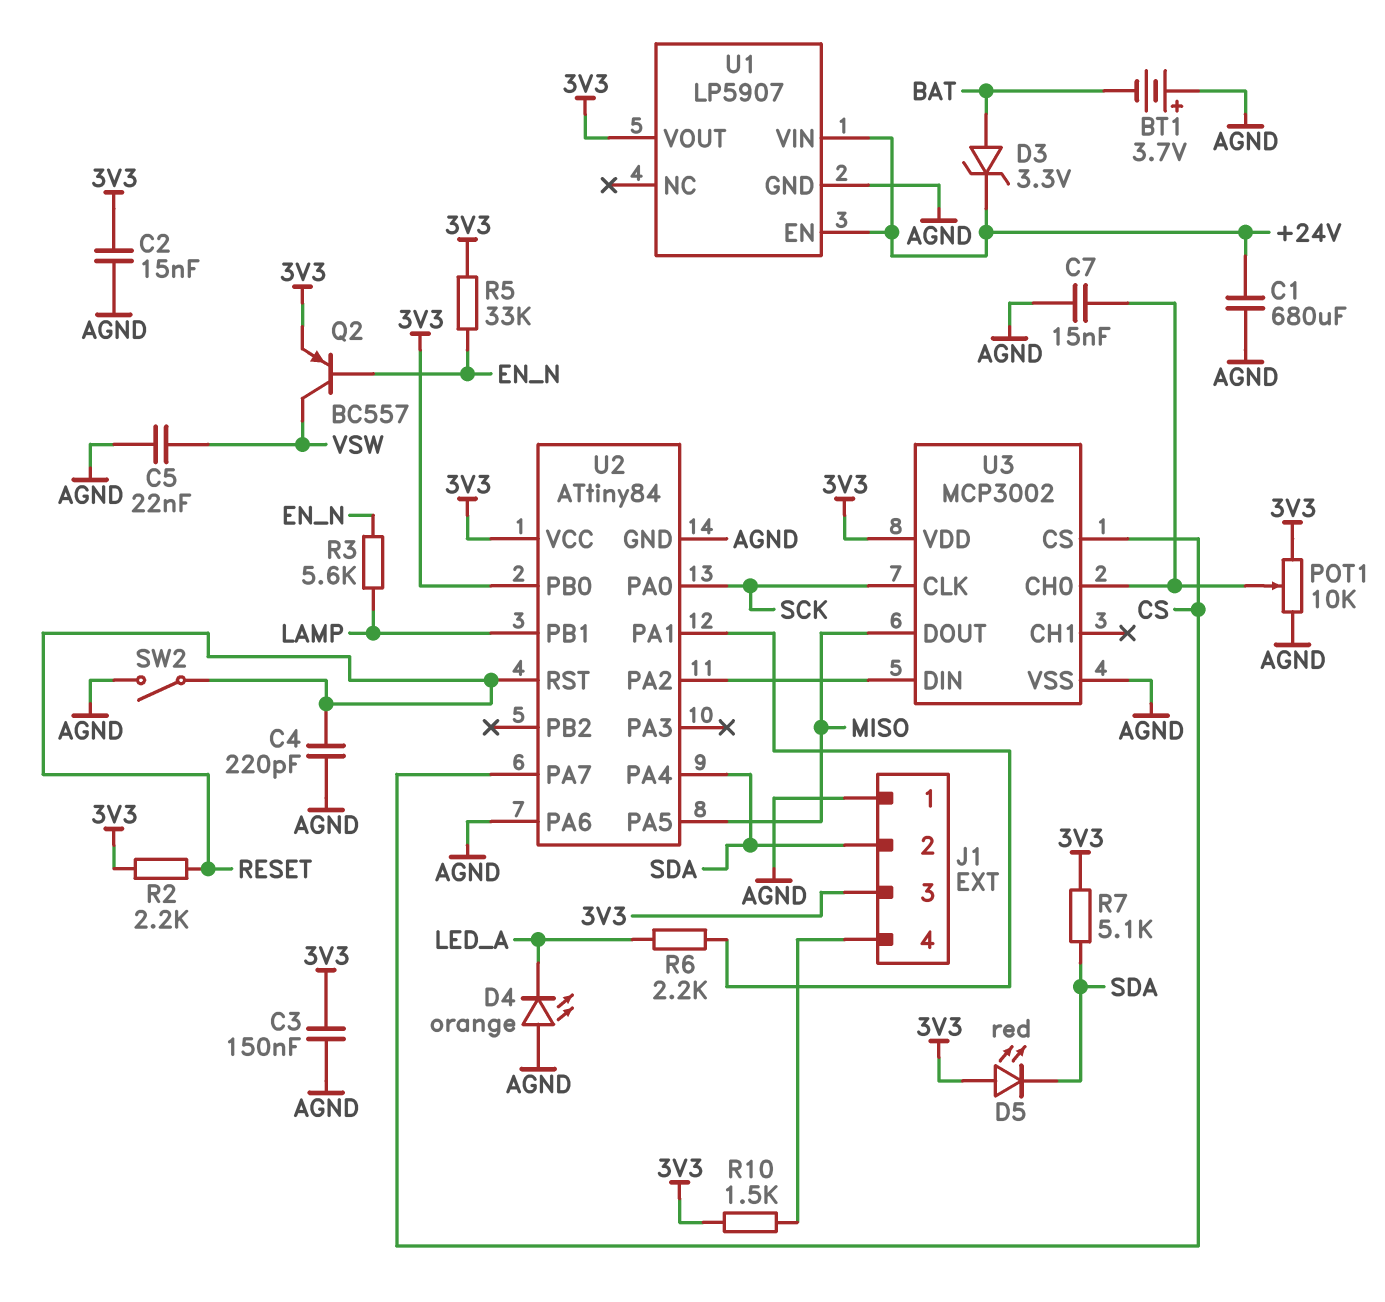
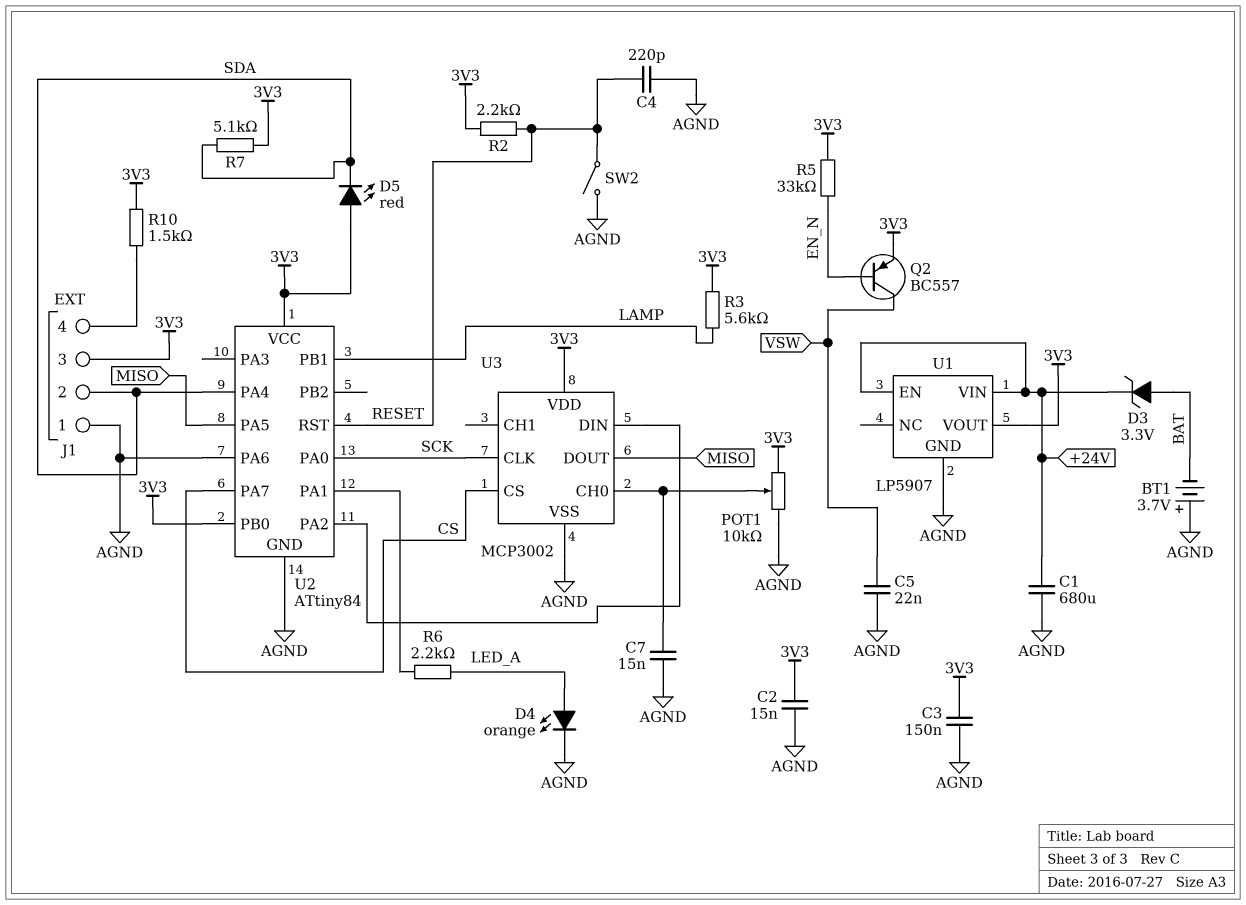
D4: LED orange (A AGND, K LED_A) -> LED orange (A LED_A, K AGND)
R3: 5.6k (EN_N, LAMP) -> 5.6k (3V3, LAMP)

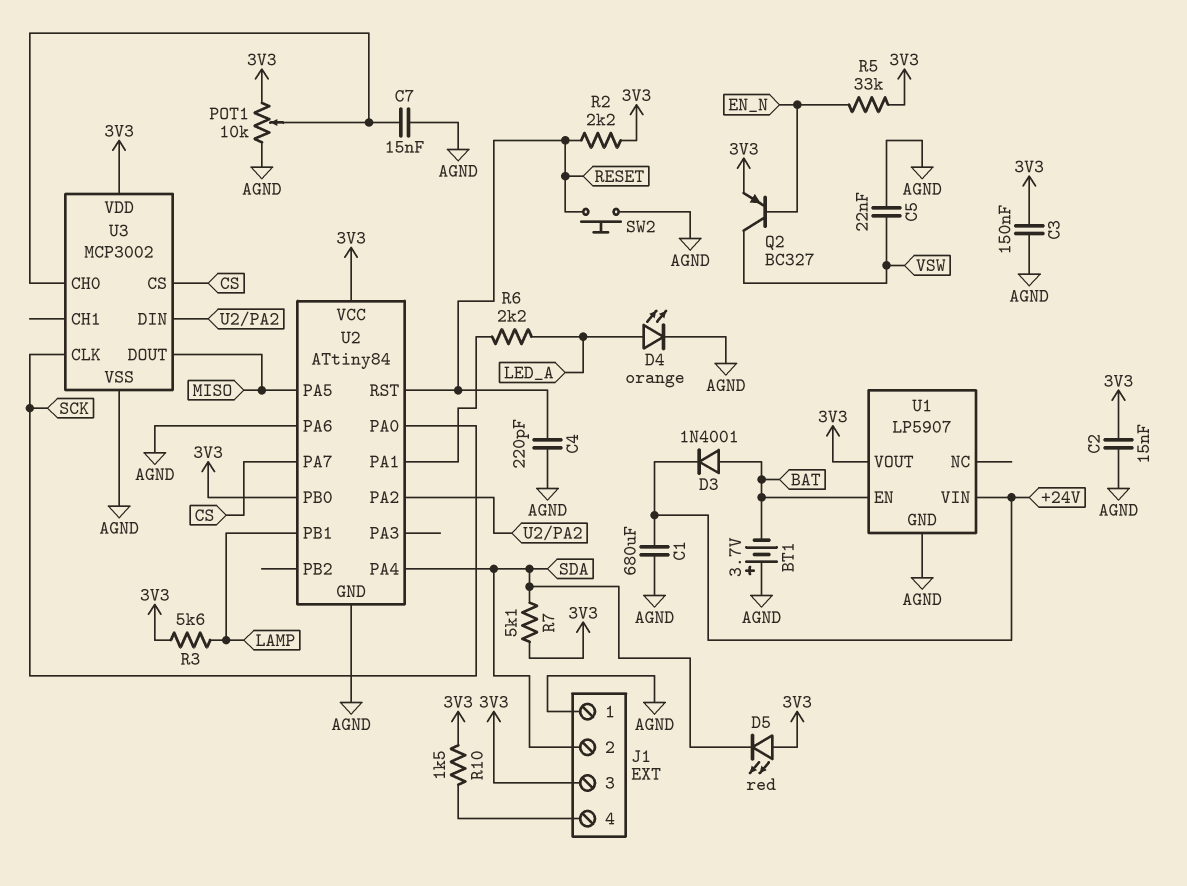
D3: zener 3.3V (A BAT, K +24V) -> diode 1N4001 (A BAT, K +24V)
Q2: PNP BC557 (B EN_N, C VSW, E 3V3) -> PNP BC327 (B EN_N, C VSW, E 3V3)
SW2: switch (AGND, RESET) -> button (AGND, RESET)
U1 pin EN: +24V -> BAT

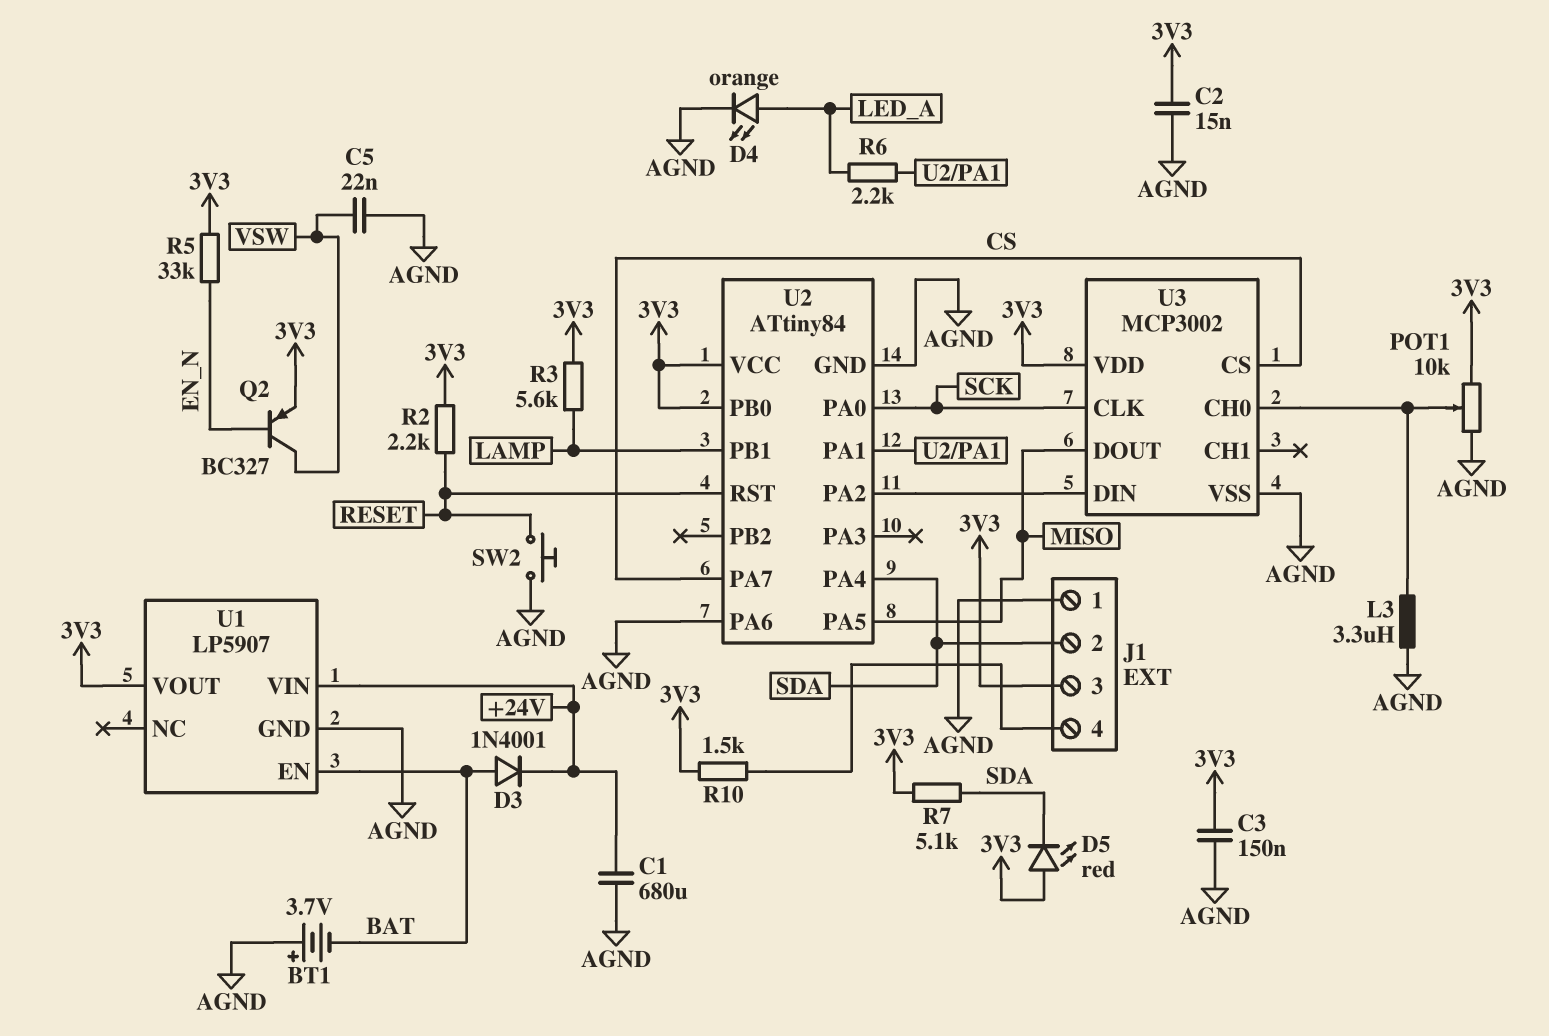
C4: 220pF (AGND, RESET) -> none
C7: 15nF (AGND, U3/CH0) -> none
L3: none -> 3.3uH (AGND, U3/CH0)

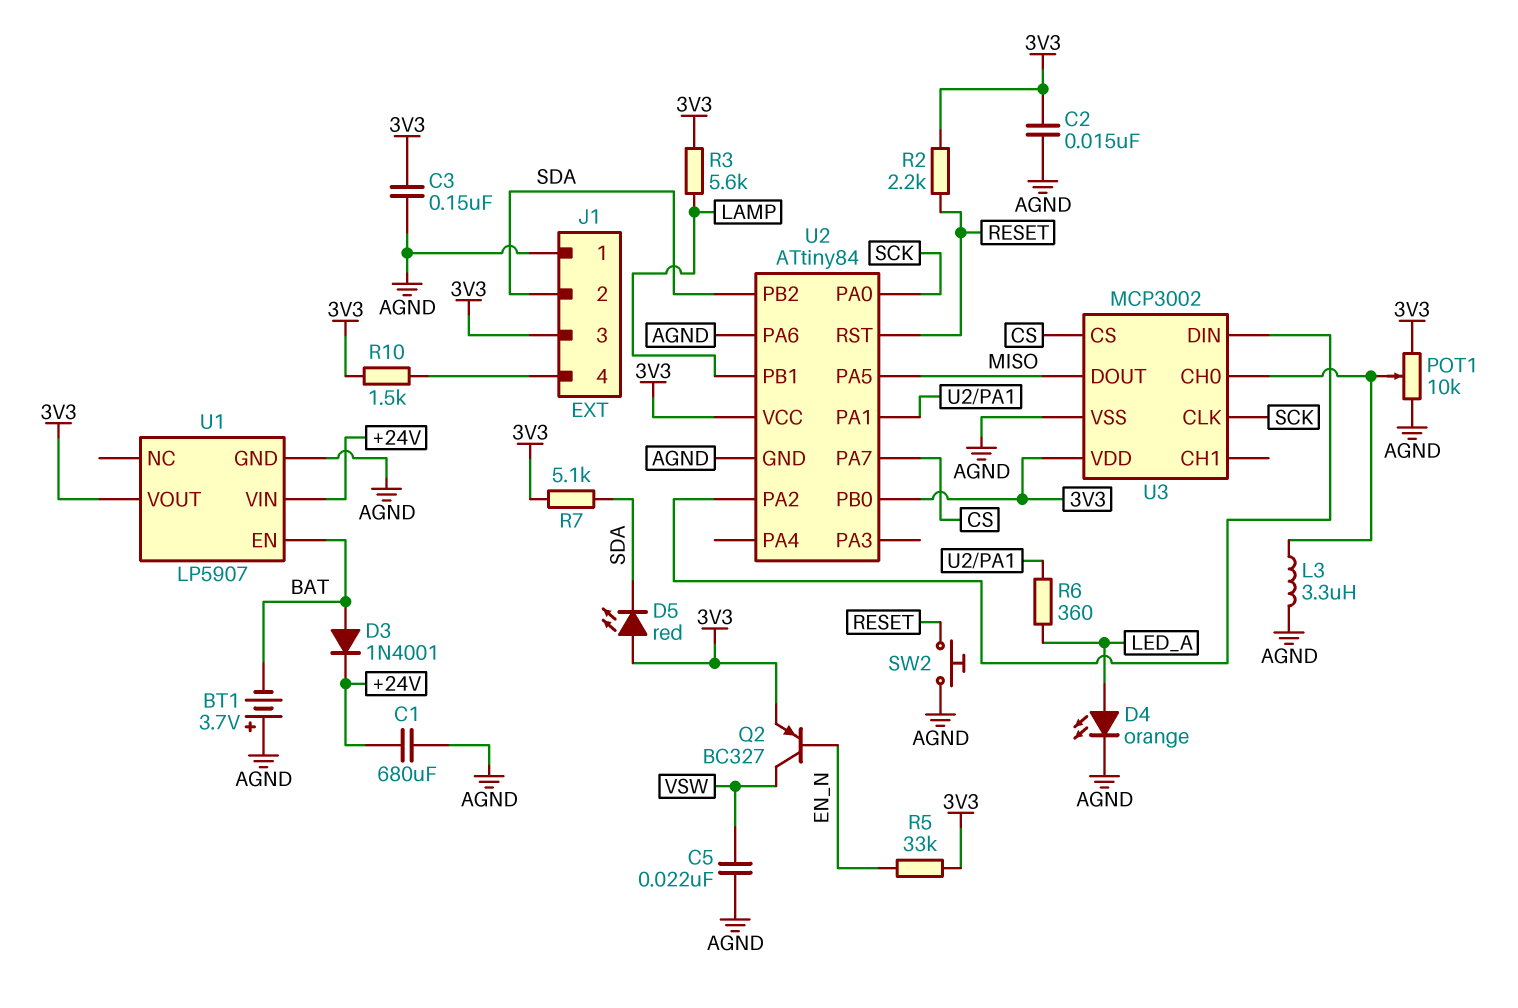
R6: 2.2k (LED_A, U2/PA1) -> 360 (LED_A, U2/PA1)
U2 pin PA4: SDA -> none
U2 pin PB2: none -> SDA

